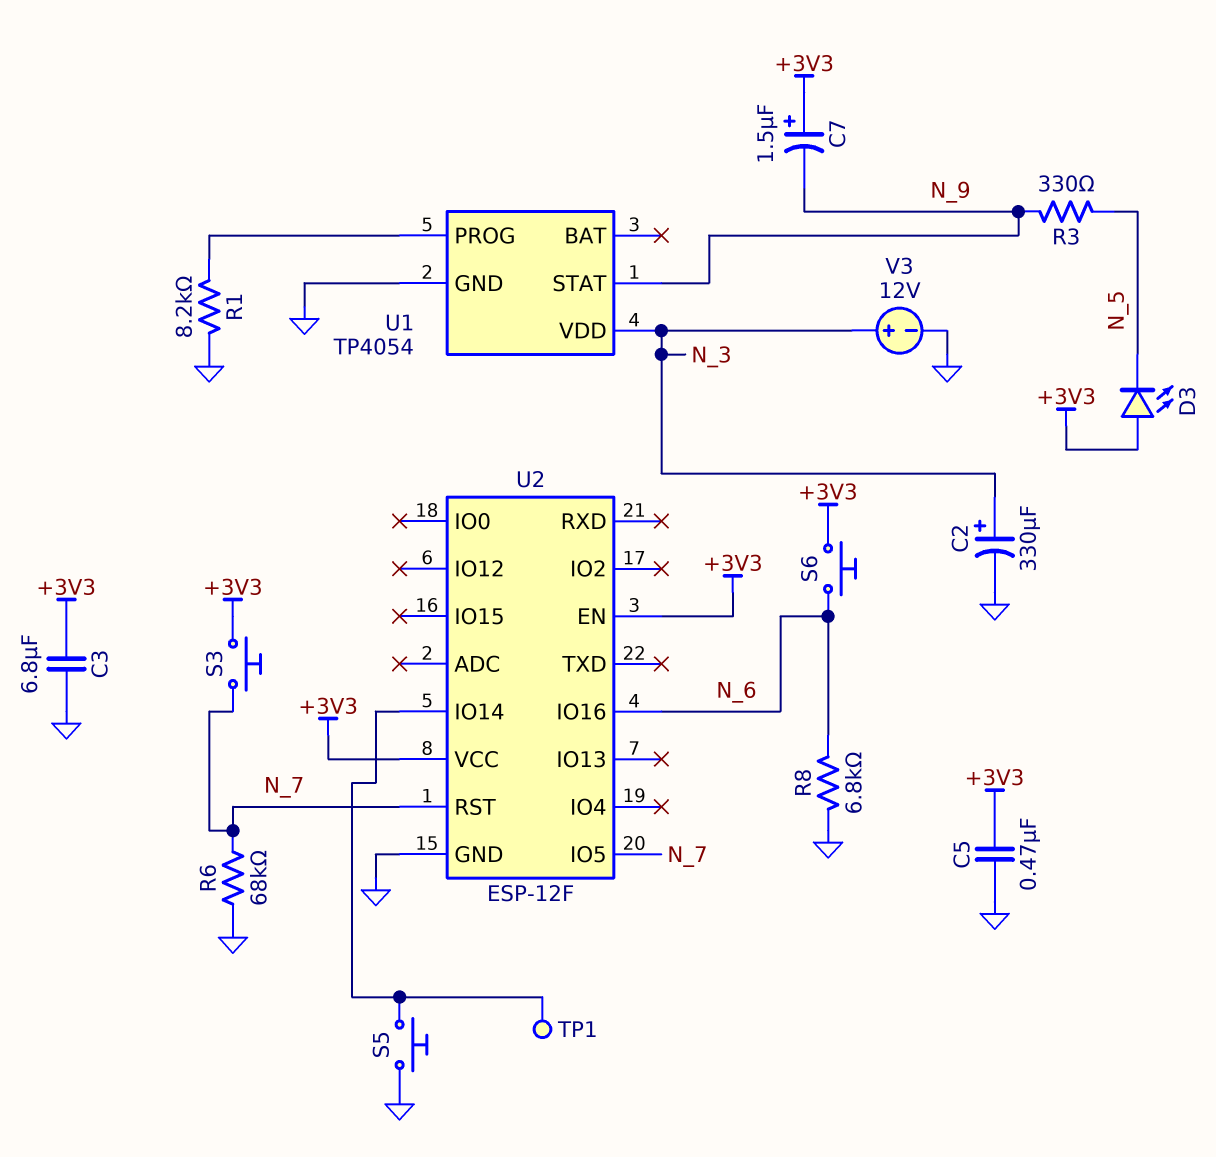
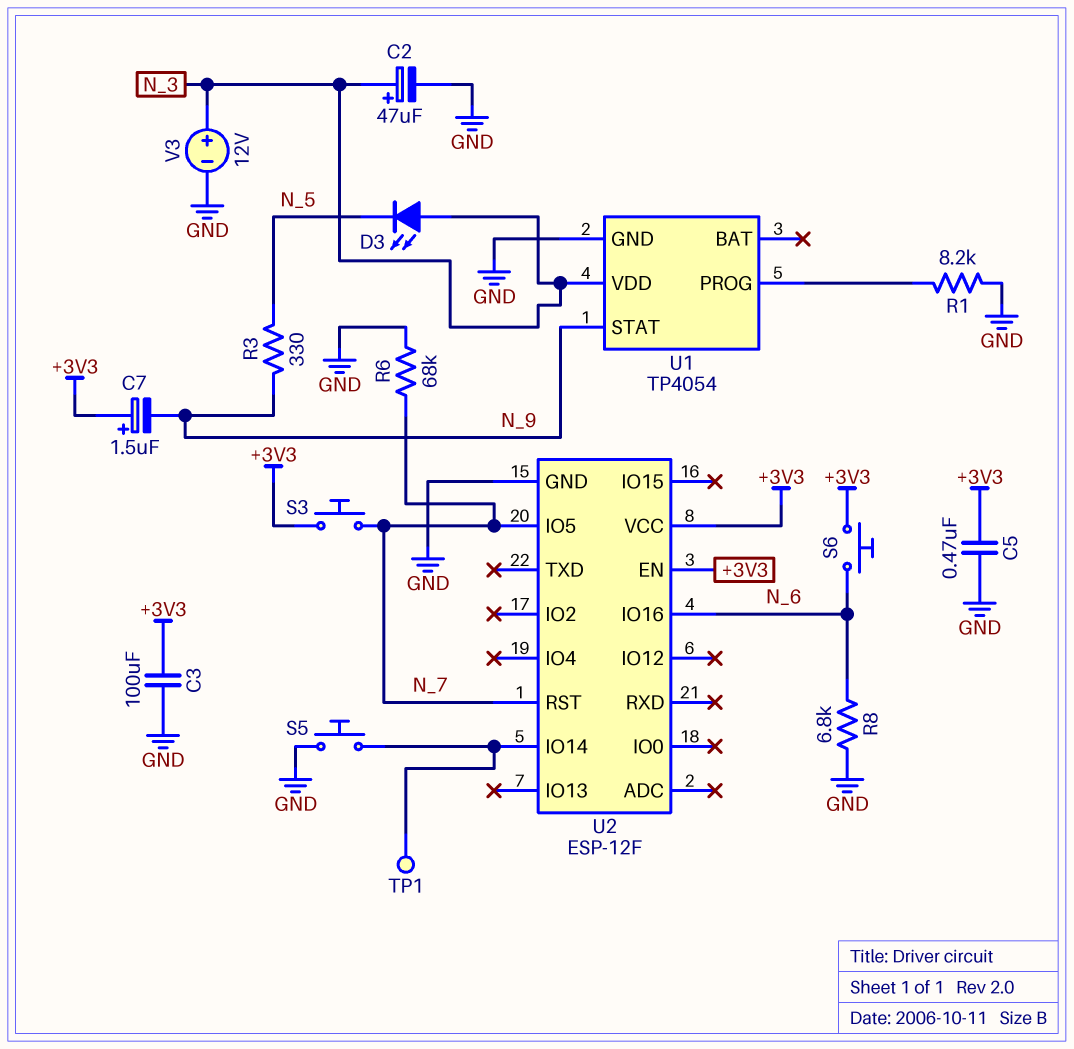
C2: 330uF (plus N_3, minus GND) -> 47uF (plus N_3, minus GND)
C3: 6.8uF (+3V3, GND) -> 100uF (+3V3, GND)
D3: LED (A +3V3, K N_5) -> LED (A N_3, K N_5)

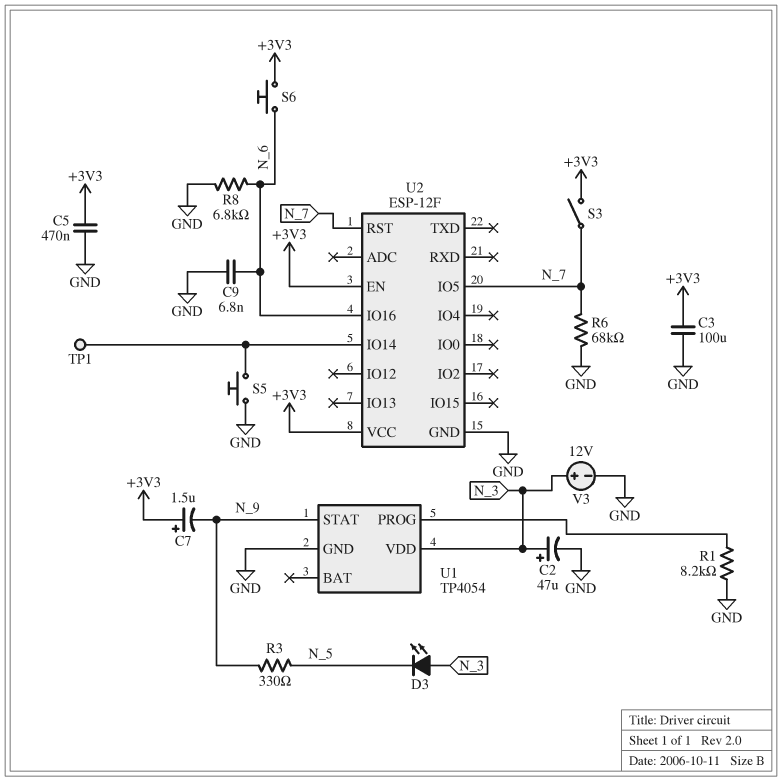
C9: none -> 6.8nF (GND, N_6)
S3: button (+3V3, N_7) -> switch (+3V3, N_7)

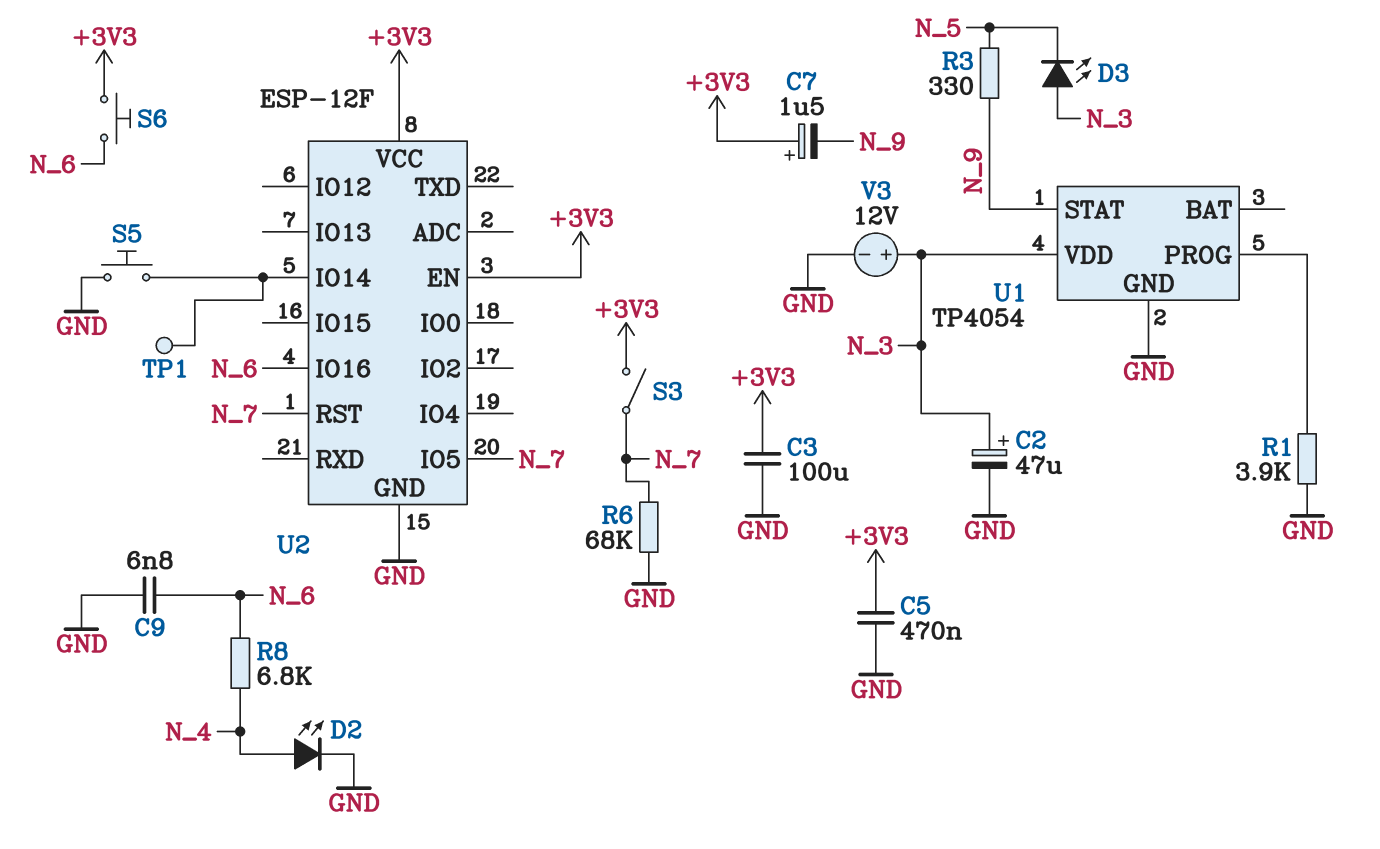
D2: none -> LED (A N_4, K GND)
R1: 8.2k (GND, U1/PROG) -> 3.9k (GND, U1/PROG)
R8: 6.8k (GND, N_6) -> 6.8k (N_4, N_6)

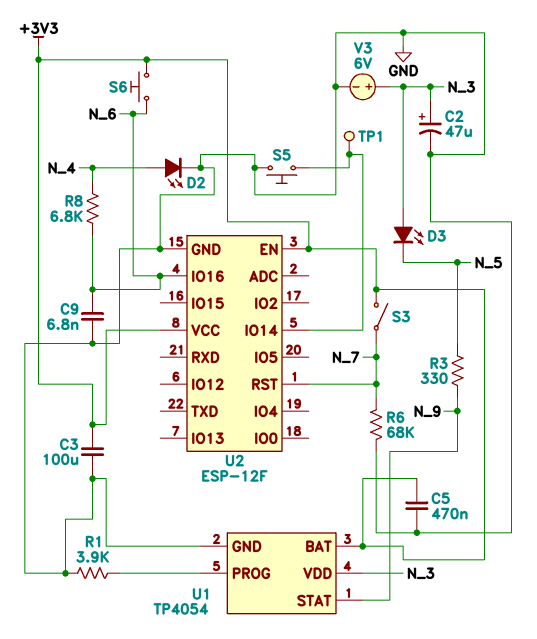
C7: 1.5uF (plus +3V3, minus N_9) -> none
U1 pin BAT: none -> +3V3
U2 pin IO5: N_7 -> none
V3: 12V (plus N_3, minus GND) -> 6V (plus N_3, minus GND)

